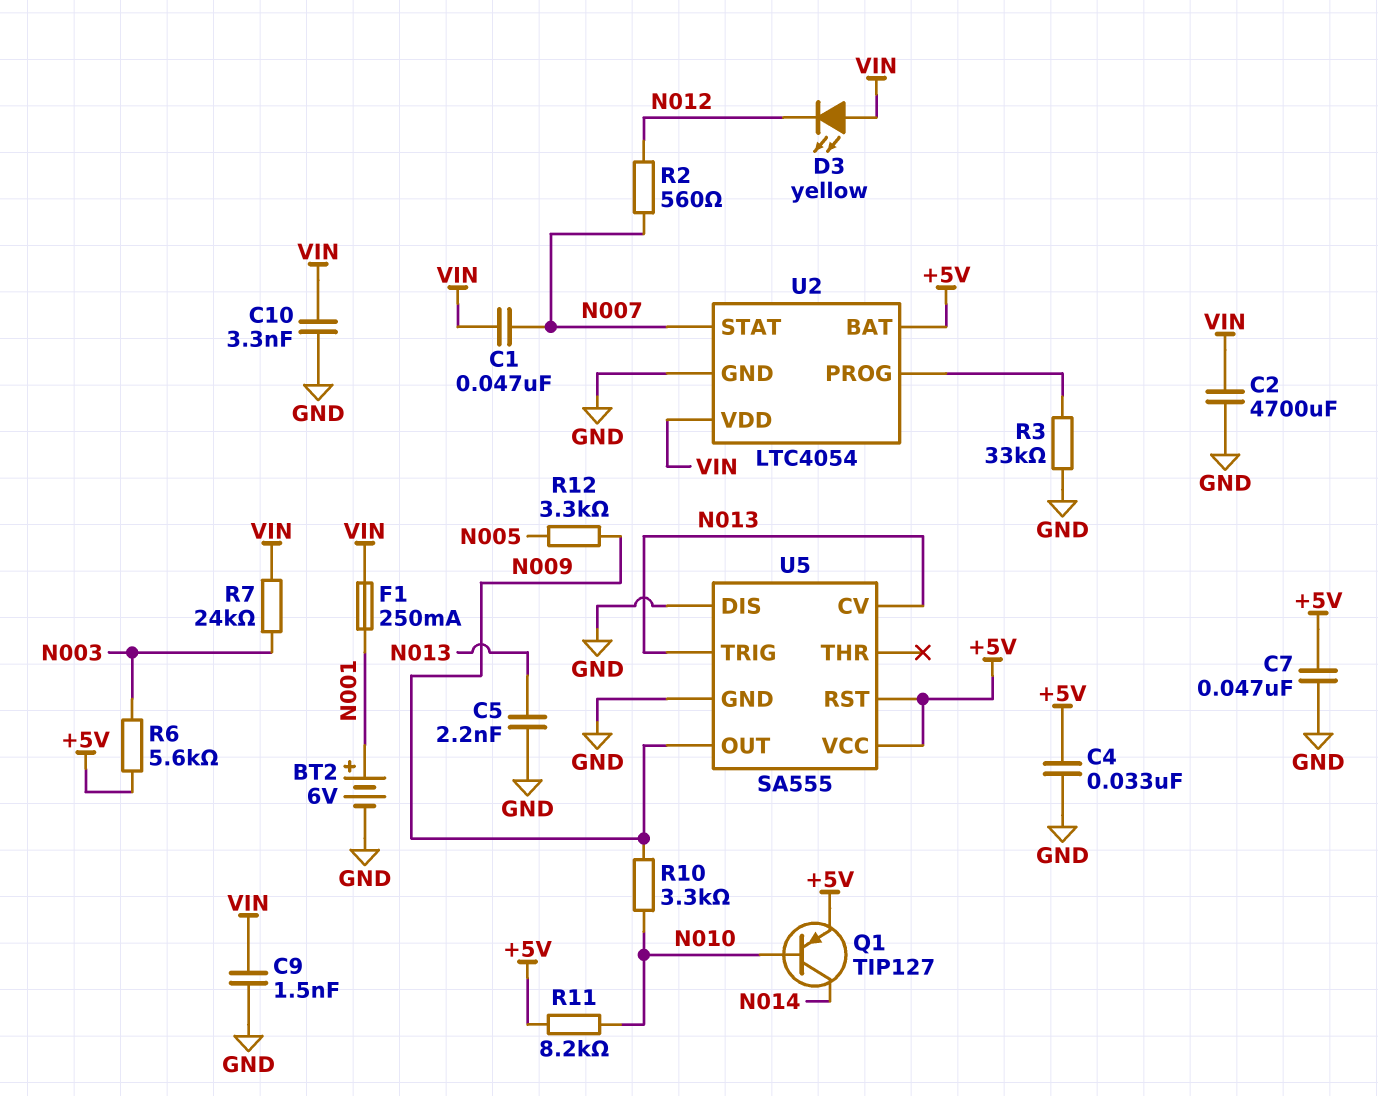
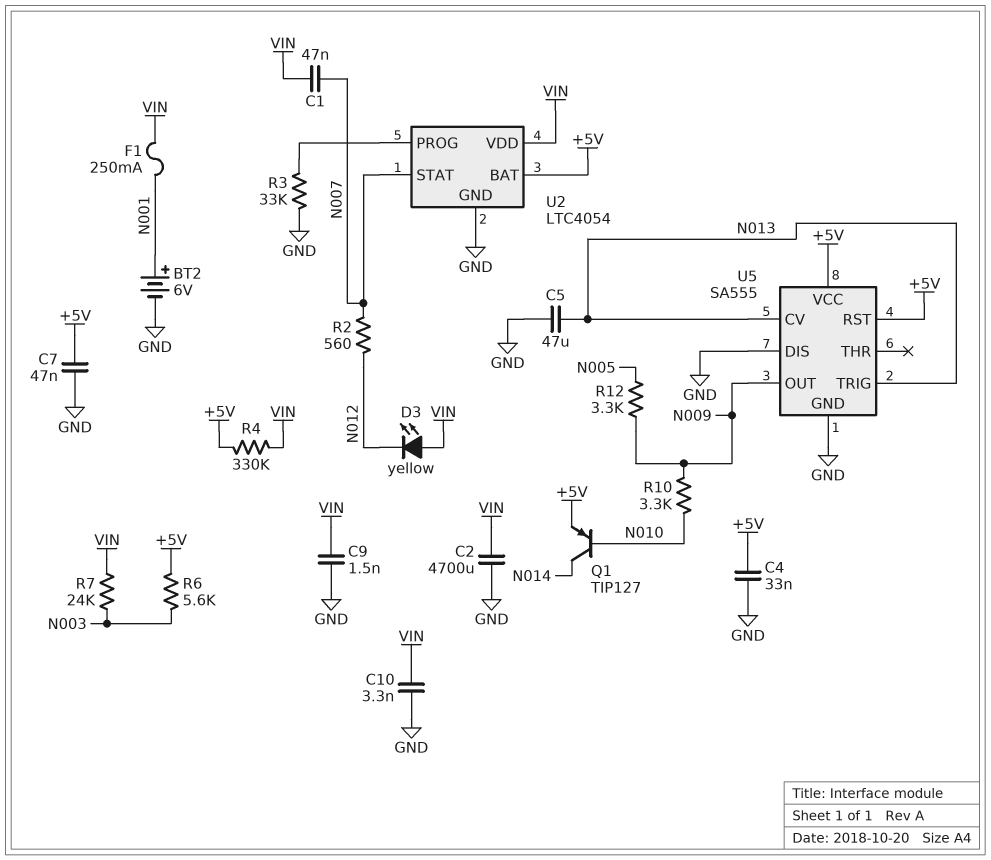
C5: 2.2nF (GND, N013) -> 47uF (GND, N013)
R4: none -> 330k (+5V, VIN)
R11: 8.2k (+5V, N010) -> none

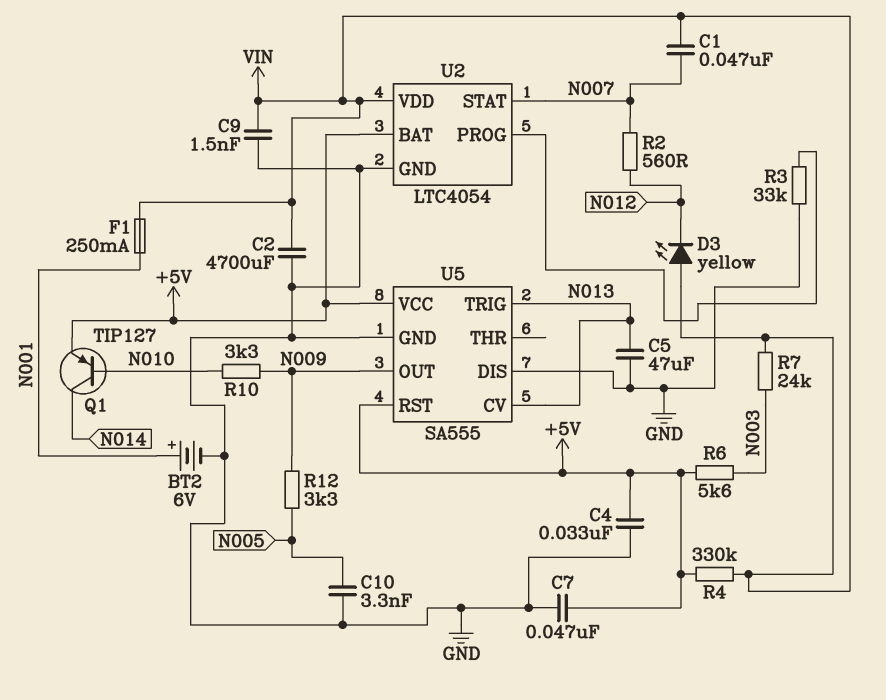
C10: 3.3nF (GND, VIN) -> 3.3nF (GND, N005)

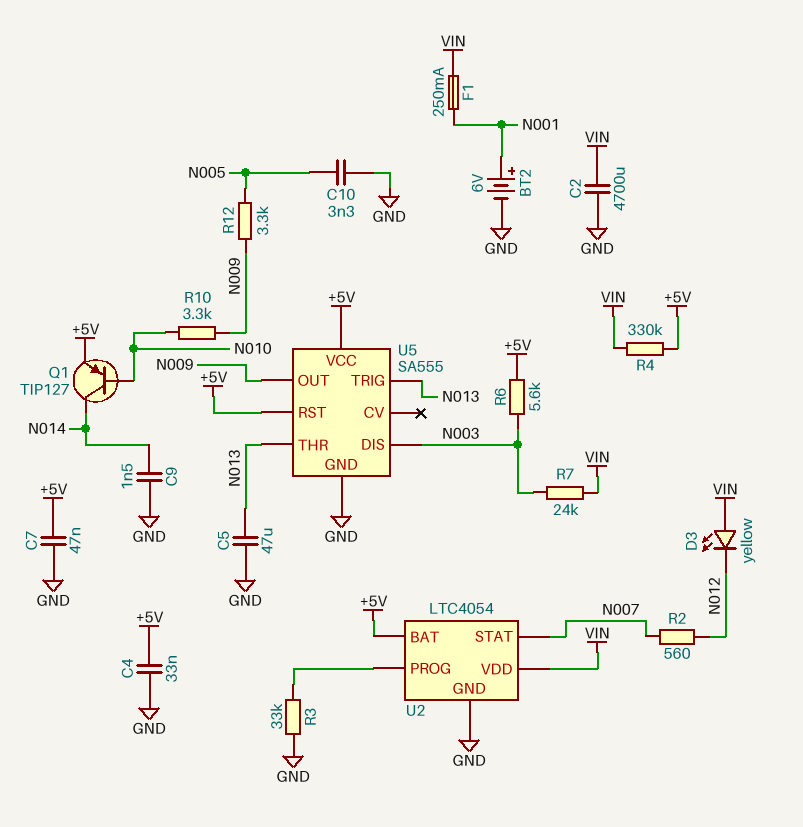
C1: 47nF (N007, VIN) -> none
C9: 1.5nF (GND, VIN) -> 1.5nF (GND, N014)
U5 pin CV: N013 -> none
U5 pin DIS: GND -> N003
U5 pin THR: none -> N013

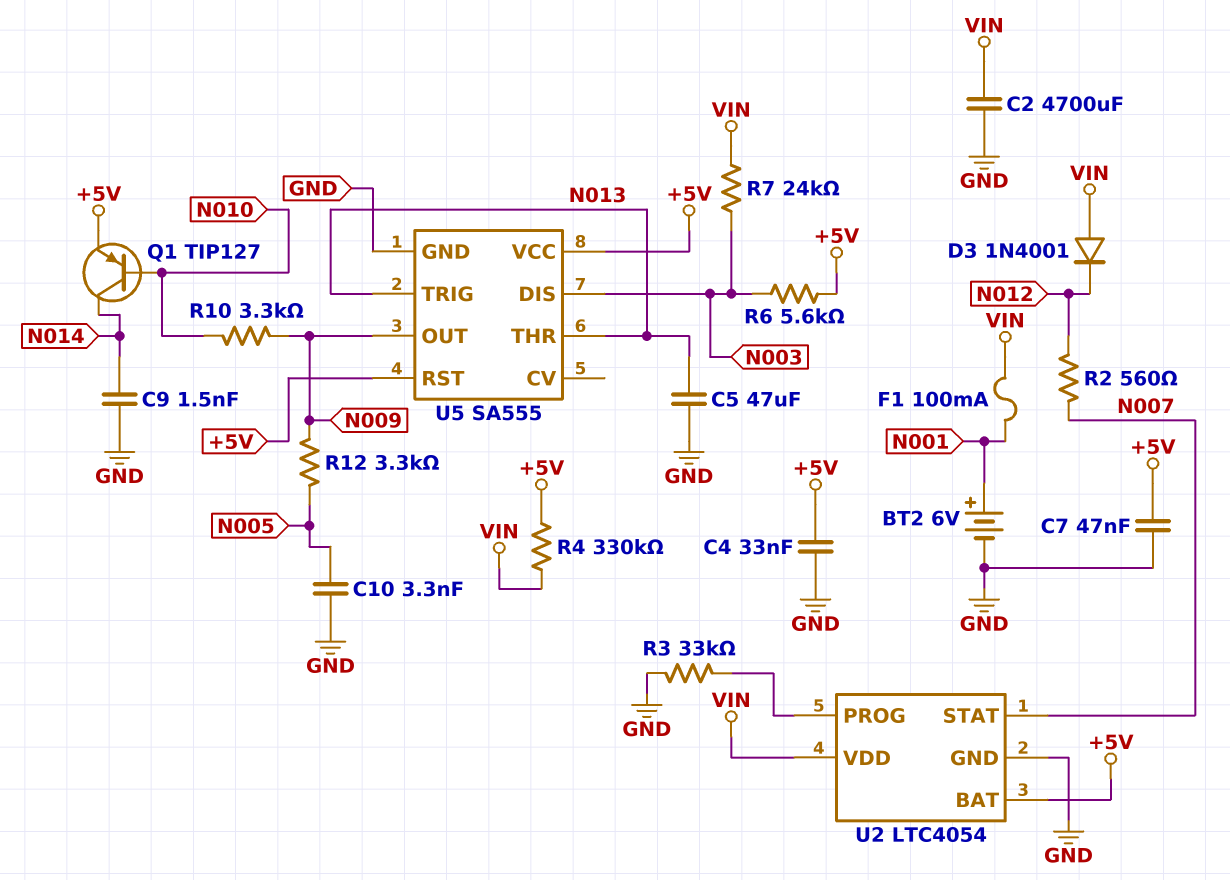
D3: LED yellow (A VIN, K N012) -> diode 1N4001 (A VIN, K N012)
F1: 250mA (N001, VIN) -> 100mA (N001, VIN)

